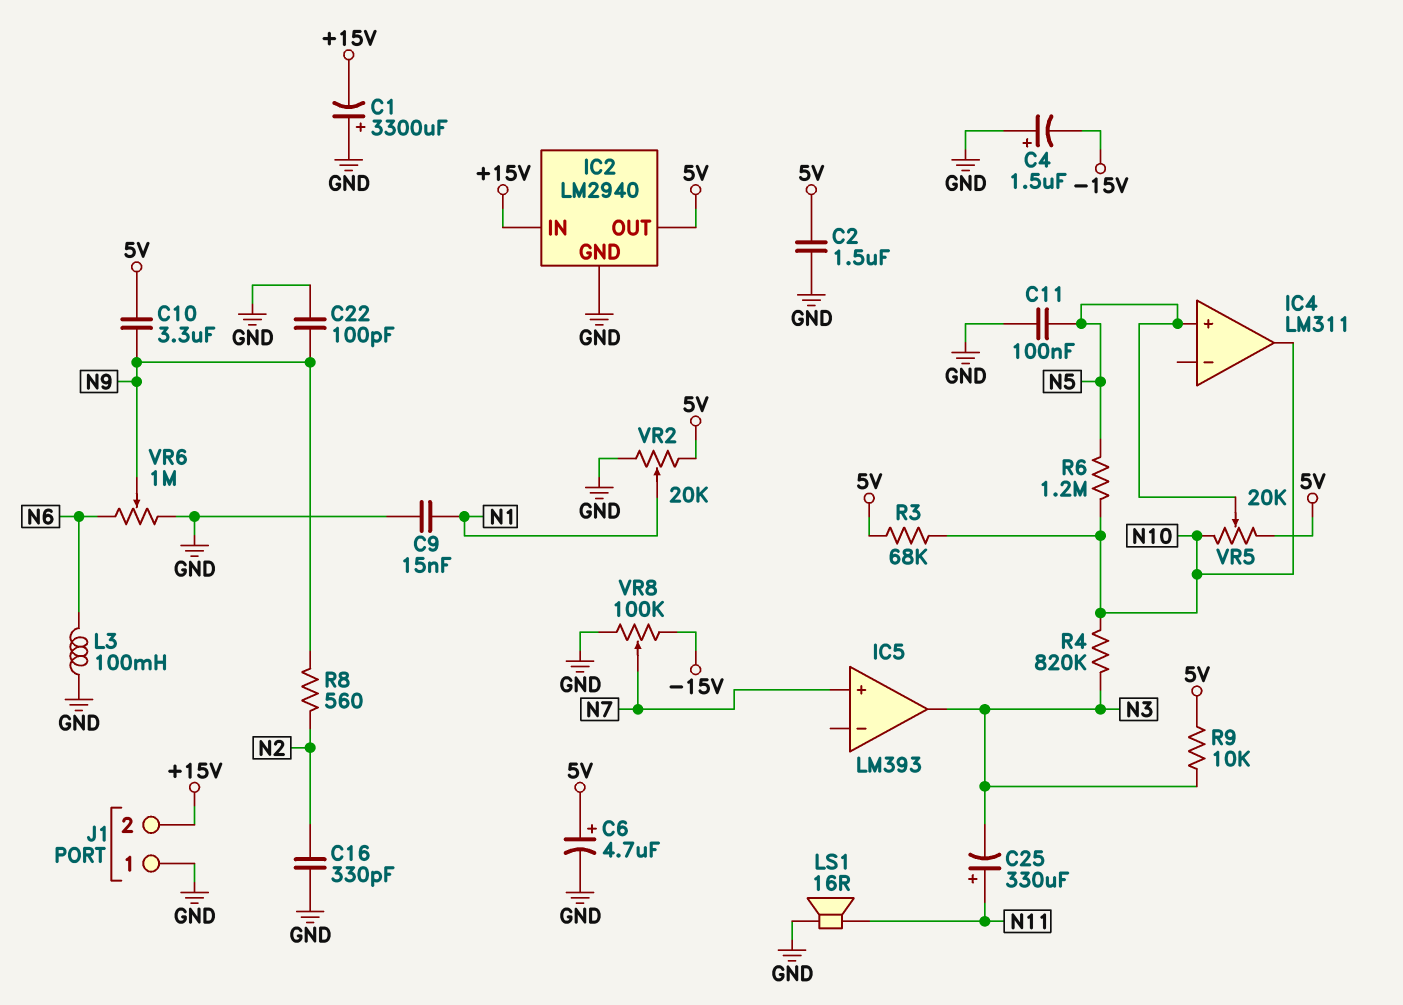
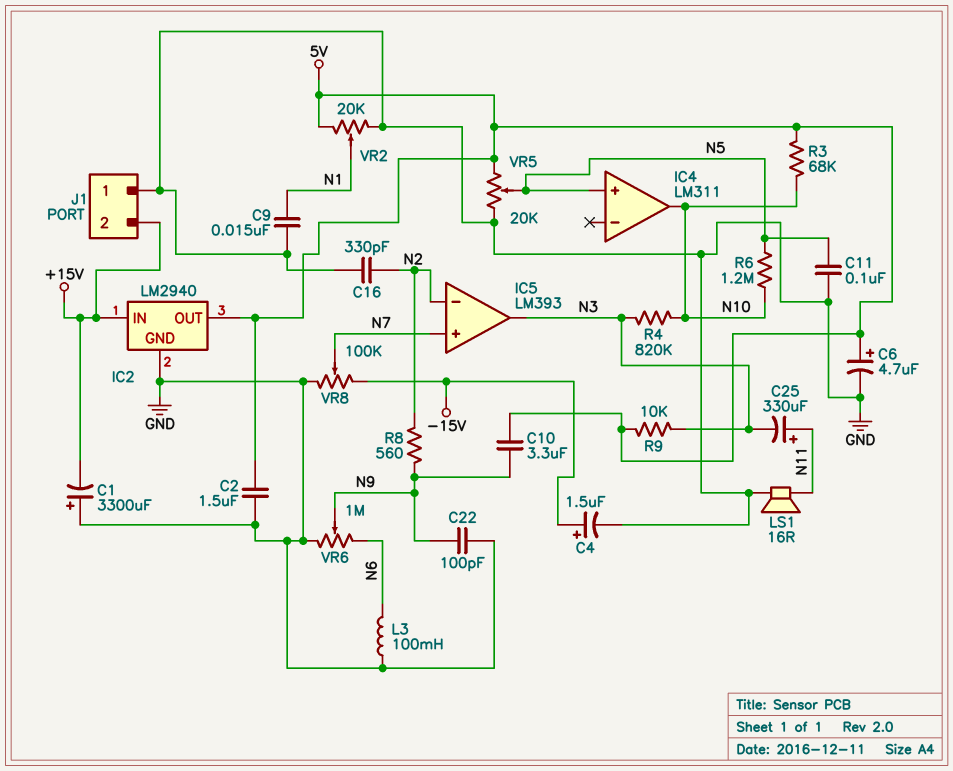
C4: 1.5uF (plus GND, minus -15V) -> 1.5uF (plus -15V, minus GND)
IC5 pin in-: none -> N2
VR5: 20k (5V, N10, wiper N5) -> 20k (5V, GND, wiper N5)

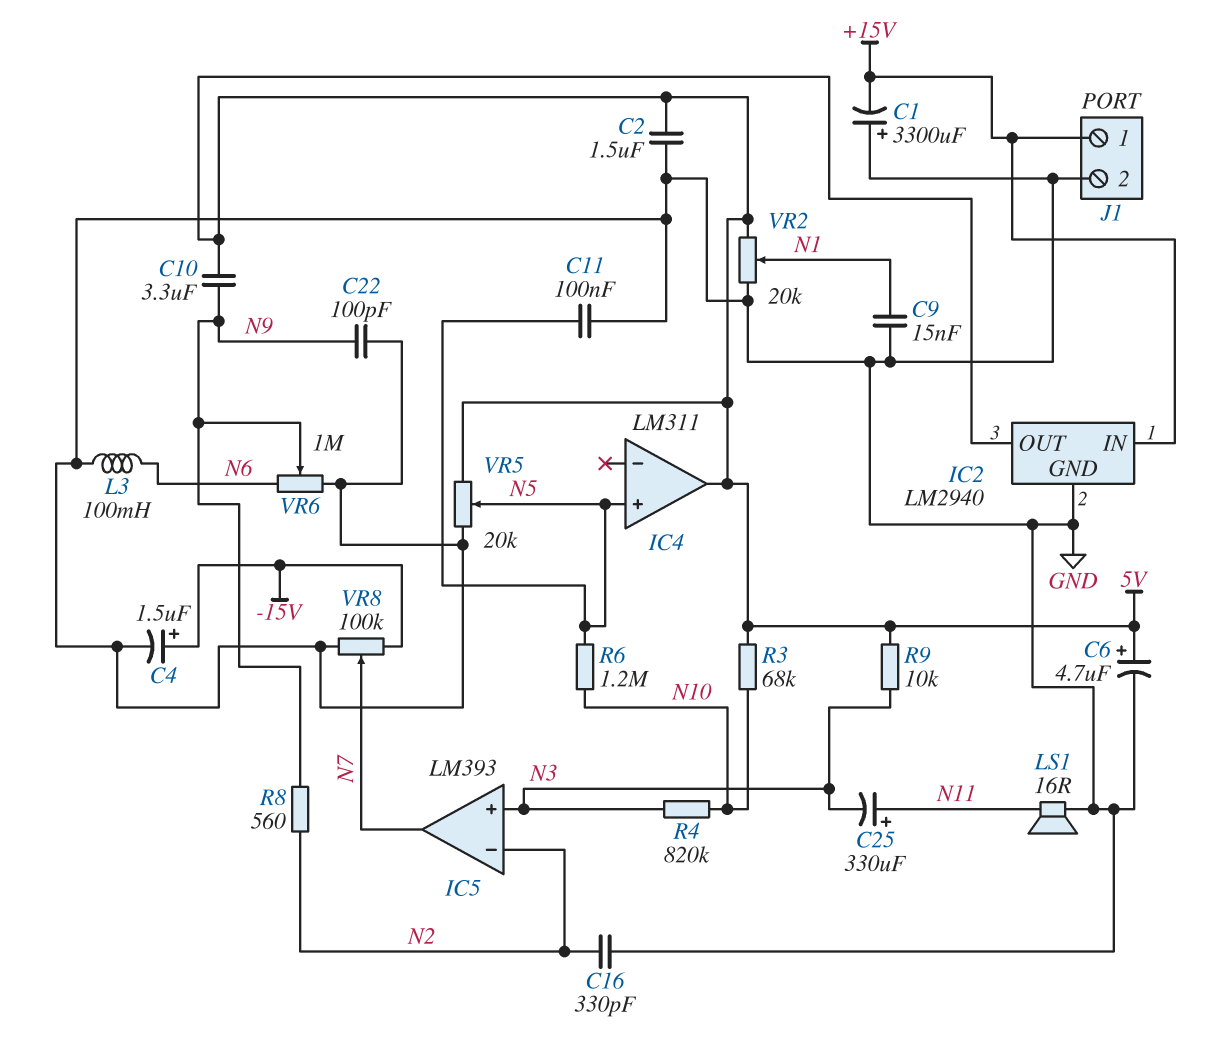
IC4 pin out: N10 -> 5V
IC5 pin in+: N7 -> N3
IC5 pin out: N3 -> N7
J1 pin 1: GND -> +15V
J1 pin 2: +15V -> GND

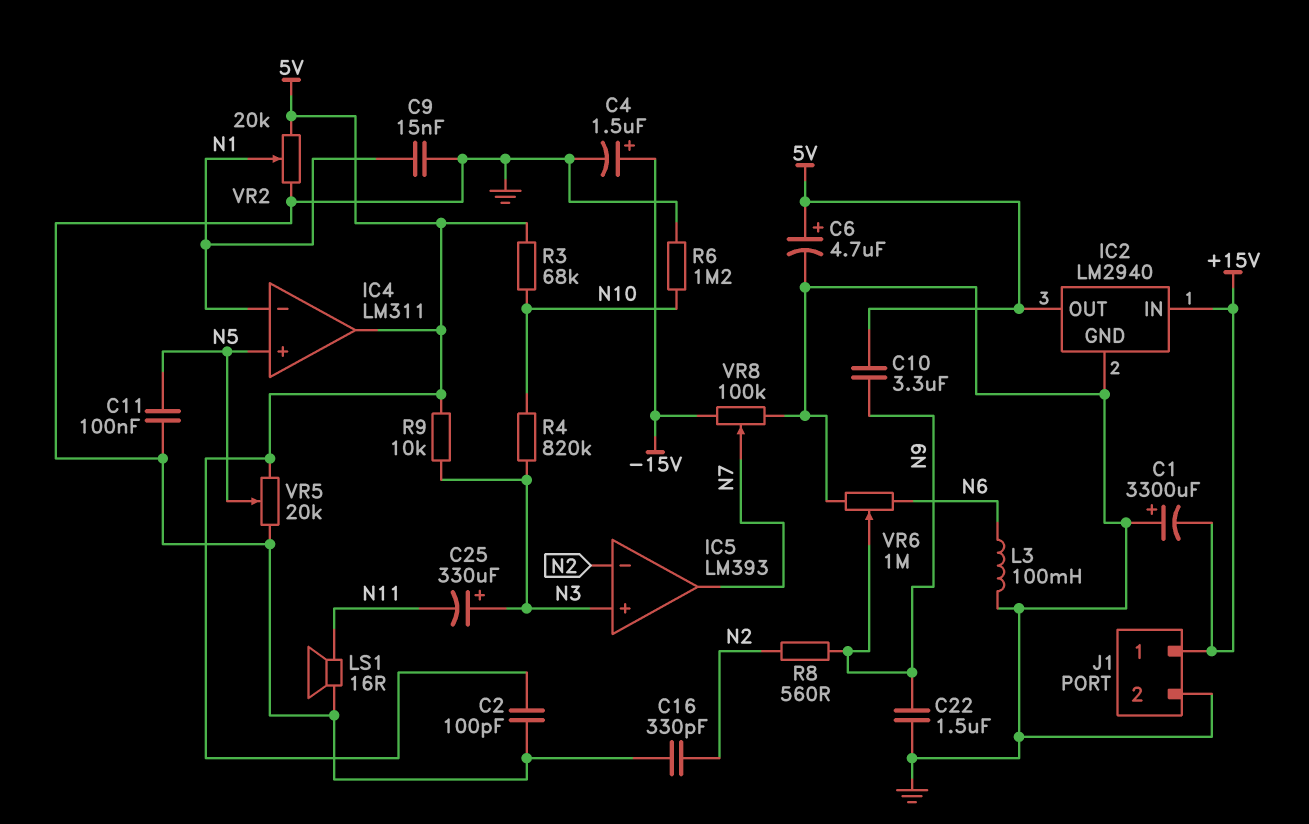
C2: 1.5uF (5V, GND) -> 100pF (5V, GND)
C22: 100pF (GND, N9) -> 1.5uF (GND, N9)
C25: 330uF (plus N11, minus N3) -> 330uF (plus N3, minus N11)
IC4 pin in-: none -> N1
R6: 1.2M (N5, N10) -> 1.2M (GND, N10)

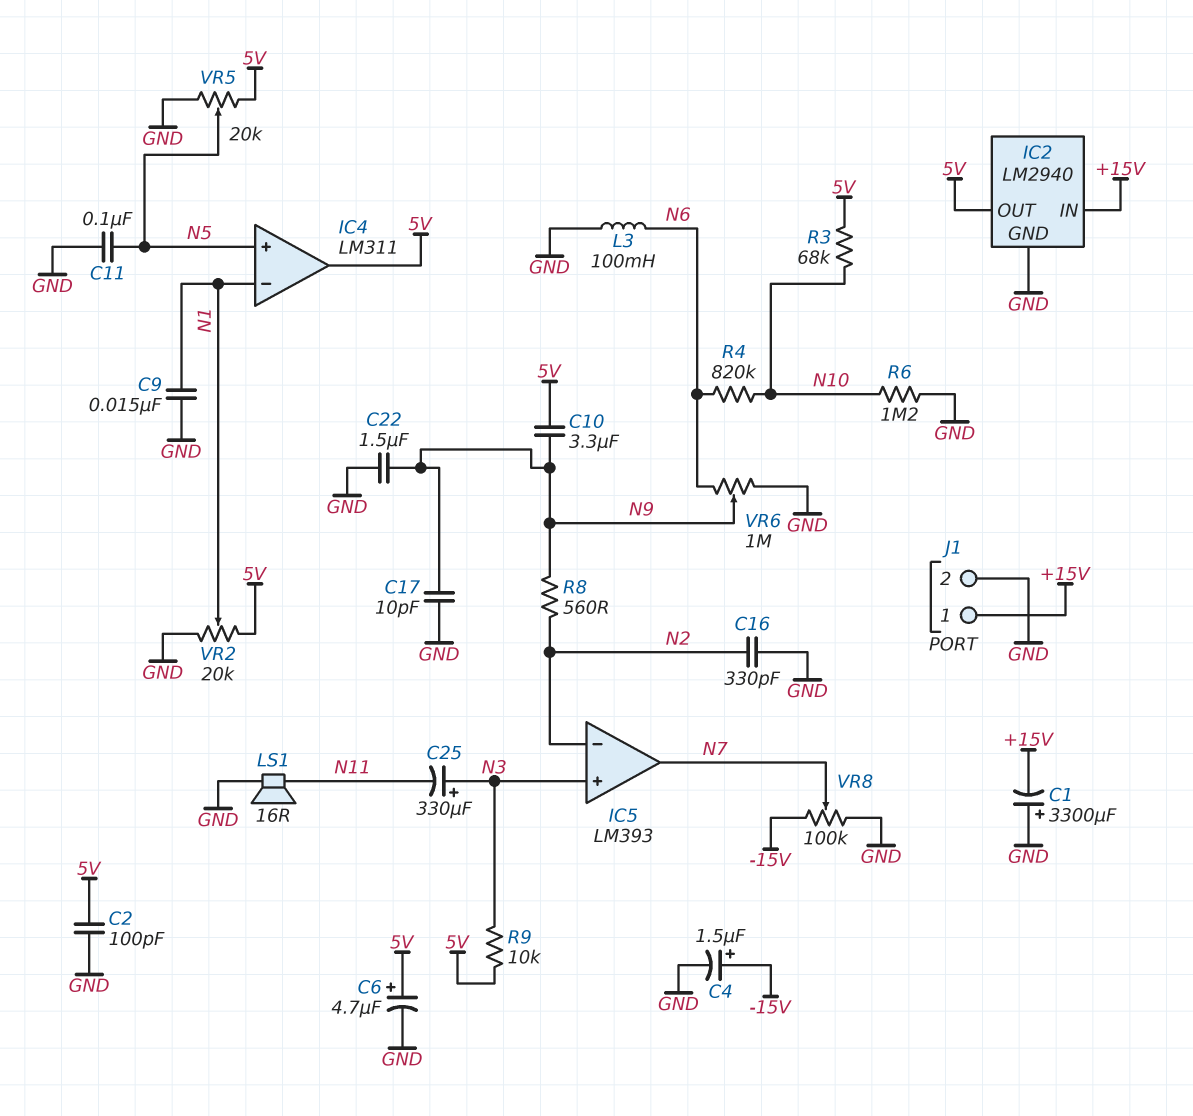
C17: none -> 10pF (GND, N9)
R4: 820k (N3, N10) -> 820k (N6, N10)

